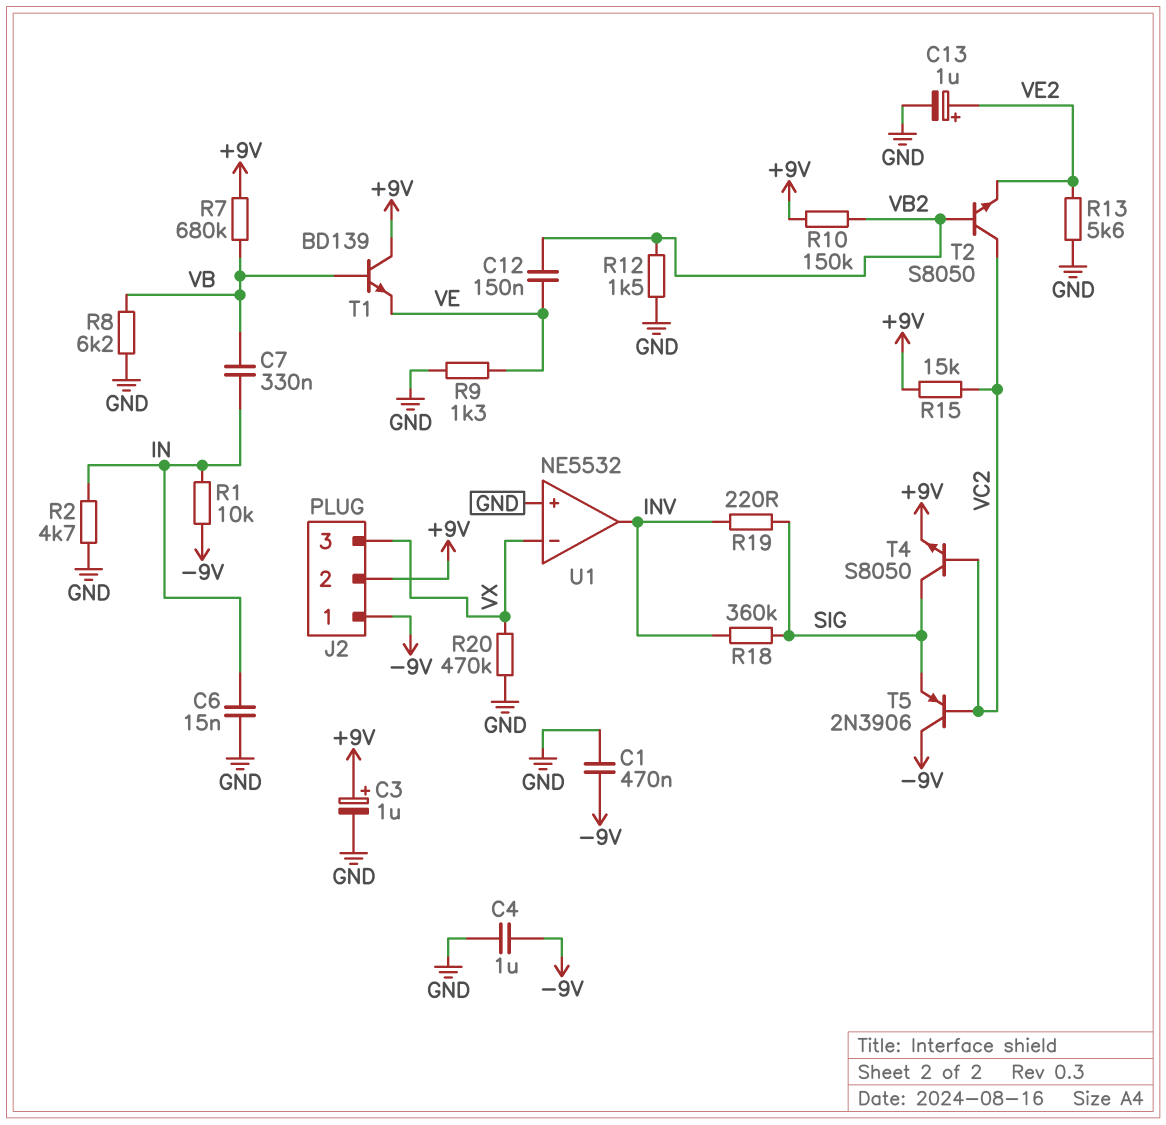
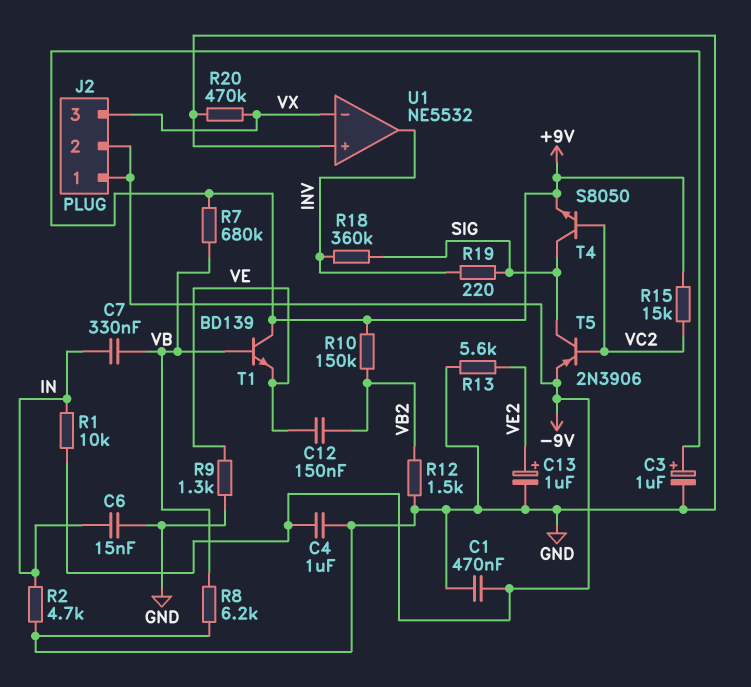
J2 pin 2: +9V -> -9V
T2: NPN S8050 (B VB2, C VC2, E VE2) -> none
T5: PNP 2N3906 (B VC2, C -9V, E SIG) -> PNP 2N3906 (B VC2, C SIG, E -9V)

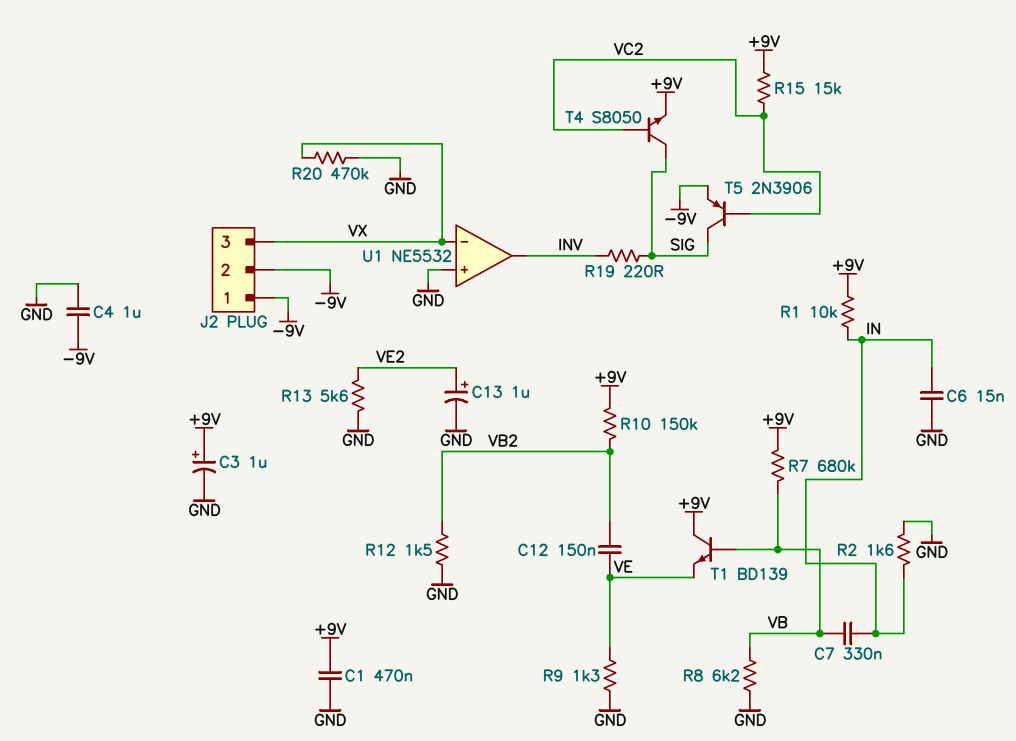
C1: 470nF (-9V, GND) -> 470nF (+9V, GND)
R1: 10k (-9V, IN) -> 10k (+9V, IN)
R2: 4.7k (GND, IN) -> 1.6k (GND, IN)
R18: 360k (INV, SIG) -> none

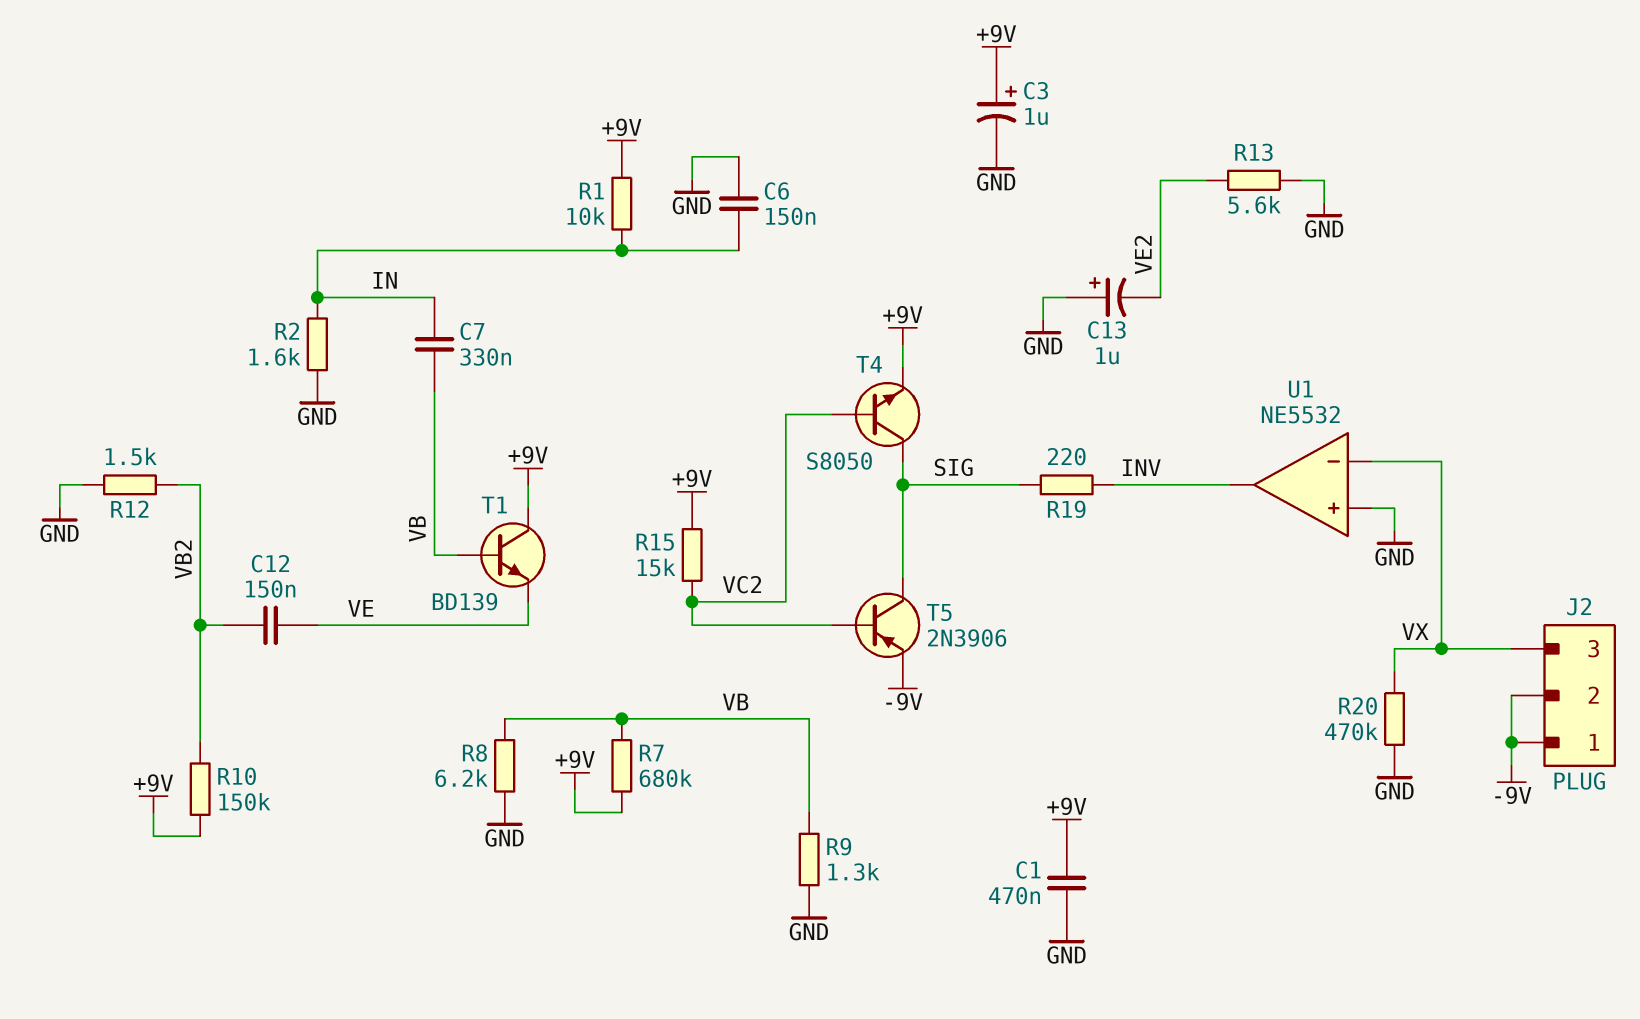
C4: 1uF (-9V, GND) -> none
C6: 15nF (GND, IN) -> 150nF (GND, IN)
C13: 1uF (plus VE2, minus GND) -> 1uF (plus GND, minus VE2)
R9: 1.3k (GND, VE) -> 1.3k (GND, VB)

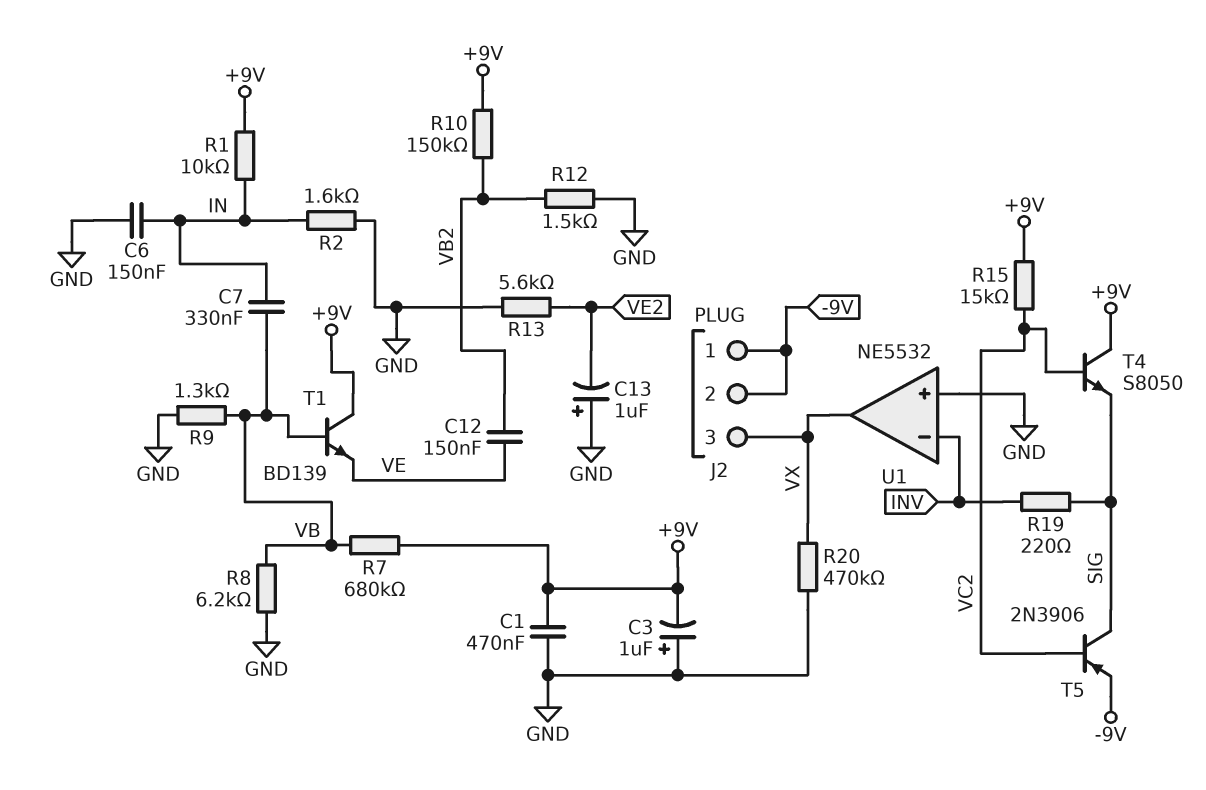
C3: 1uF (plus +9V, minus GND) -> 1uF (plus GND, minus +9V)
T4: NPN S8050 (B VC2, C SIG, E +9V) -> NPN S8050 (B VC2, C +9V, E SIG)
U1 pin in-: VX -> INV
U1 pin out: INV -> VX

